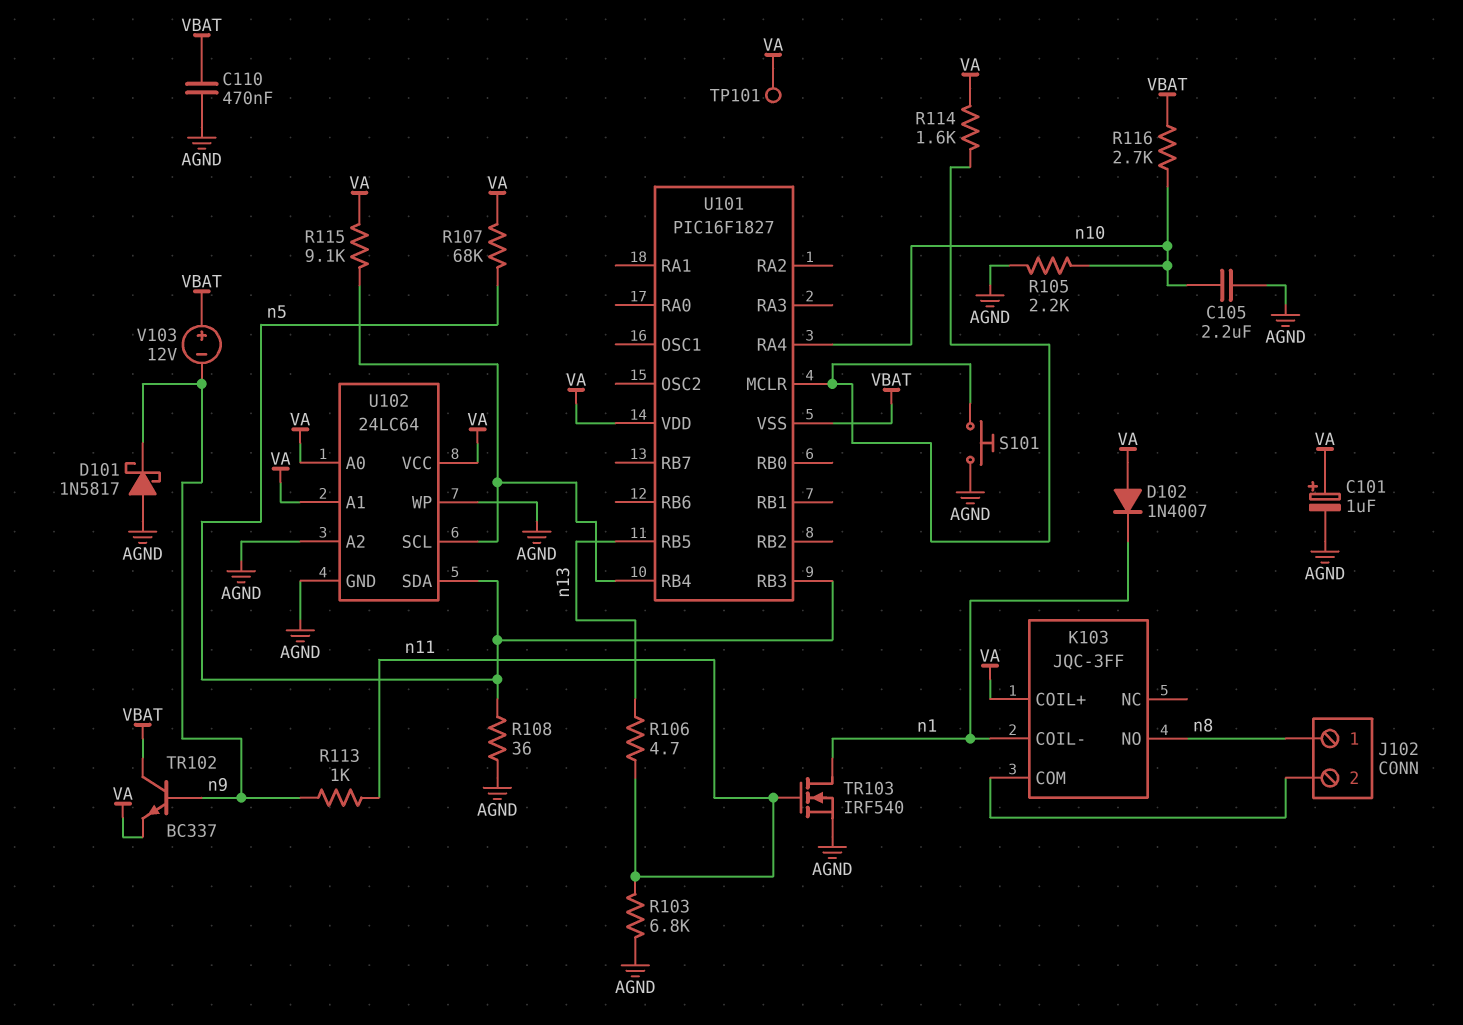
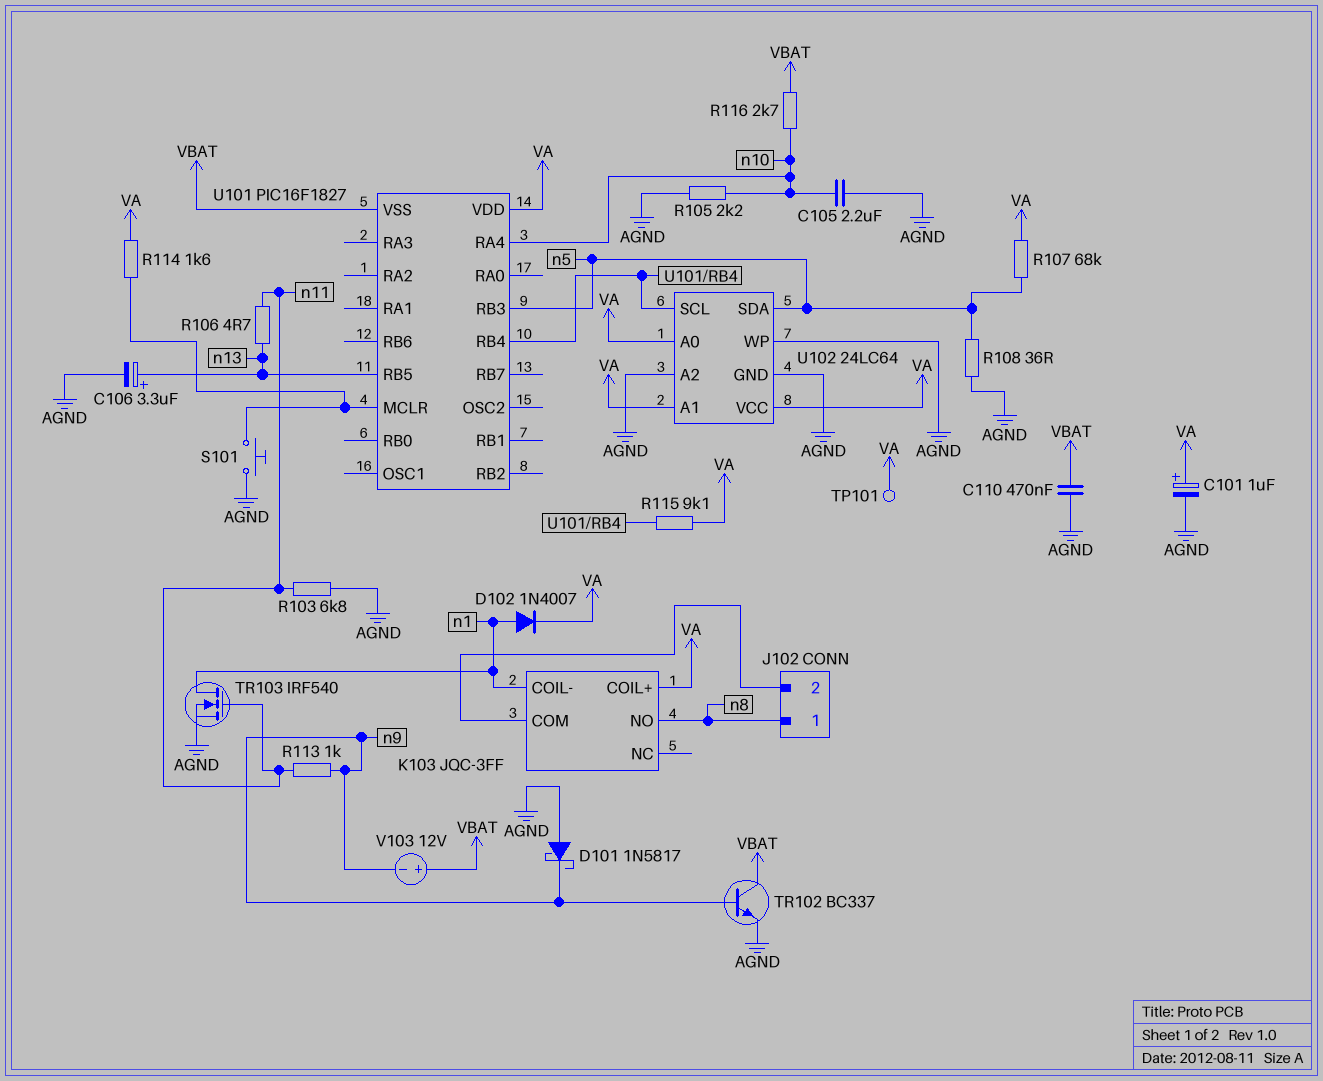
C106: none -> 3.3uF (plus n13, minus AGND)
D102: diode 1N4007 (A VA, K n1) -> diode 1N4007 (A n1, K VA)
TR102: NPN BC337 (B n9, C VBAT, E VA) -> NPN BC337 (B n9, C VBAT, E AGND)

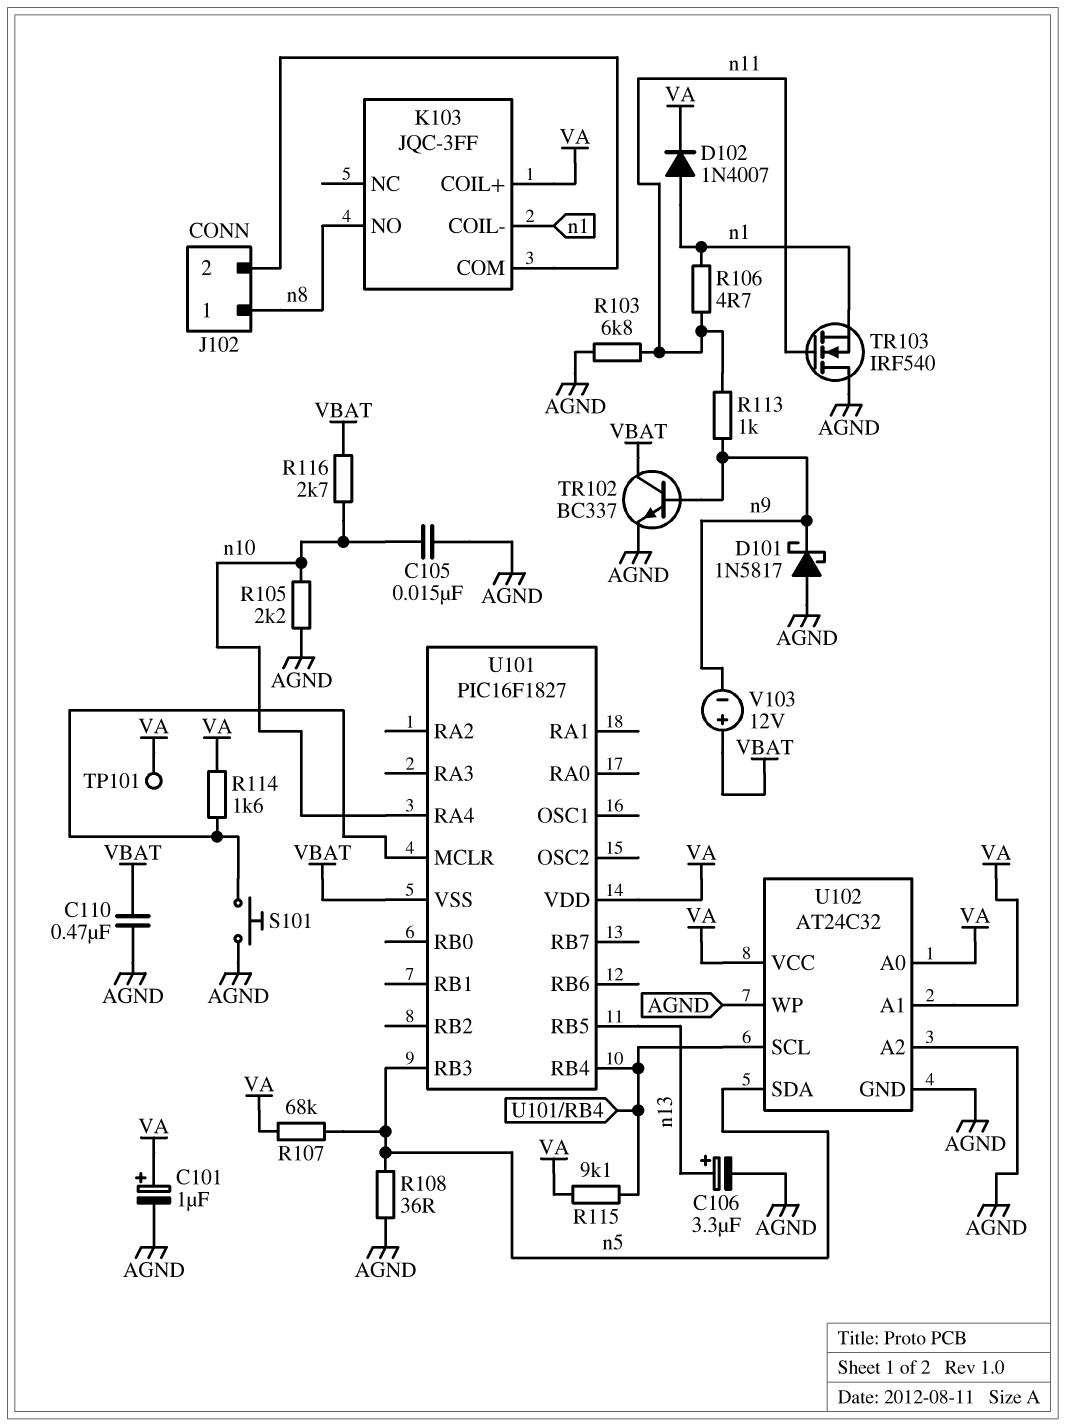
C105: 2.2uF (AGND, n10) -> 15nF (AGND, n10)
R106: 4.7 (n11, n13) -> 4.7 (n1, n11)
TR103: NMOS IRF540 (G n11, D n1, S AGND) -> NMOS IRF540 (G n11, D AGND, S n1)
U102: 24LC64 -> AT24C32

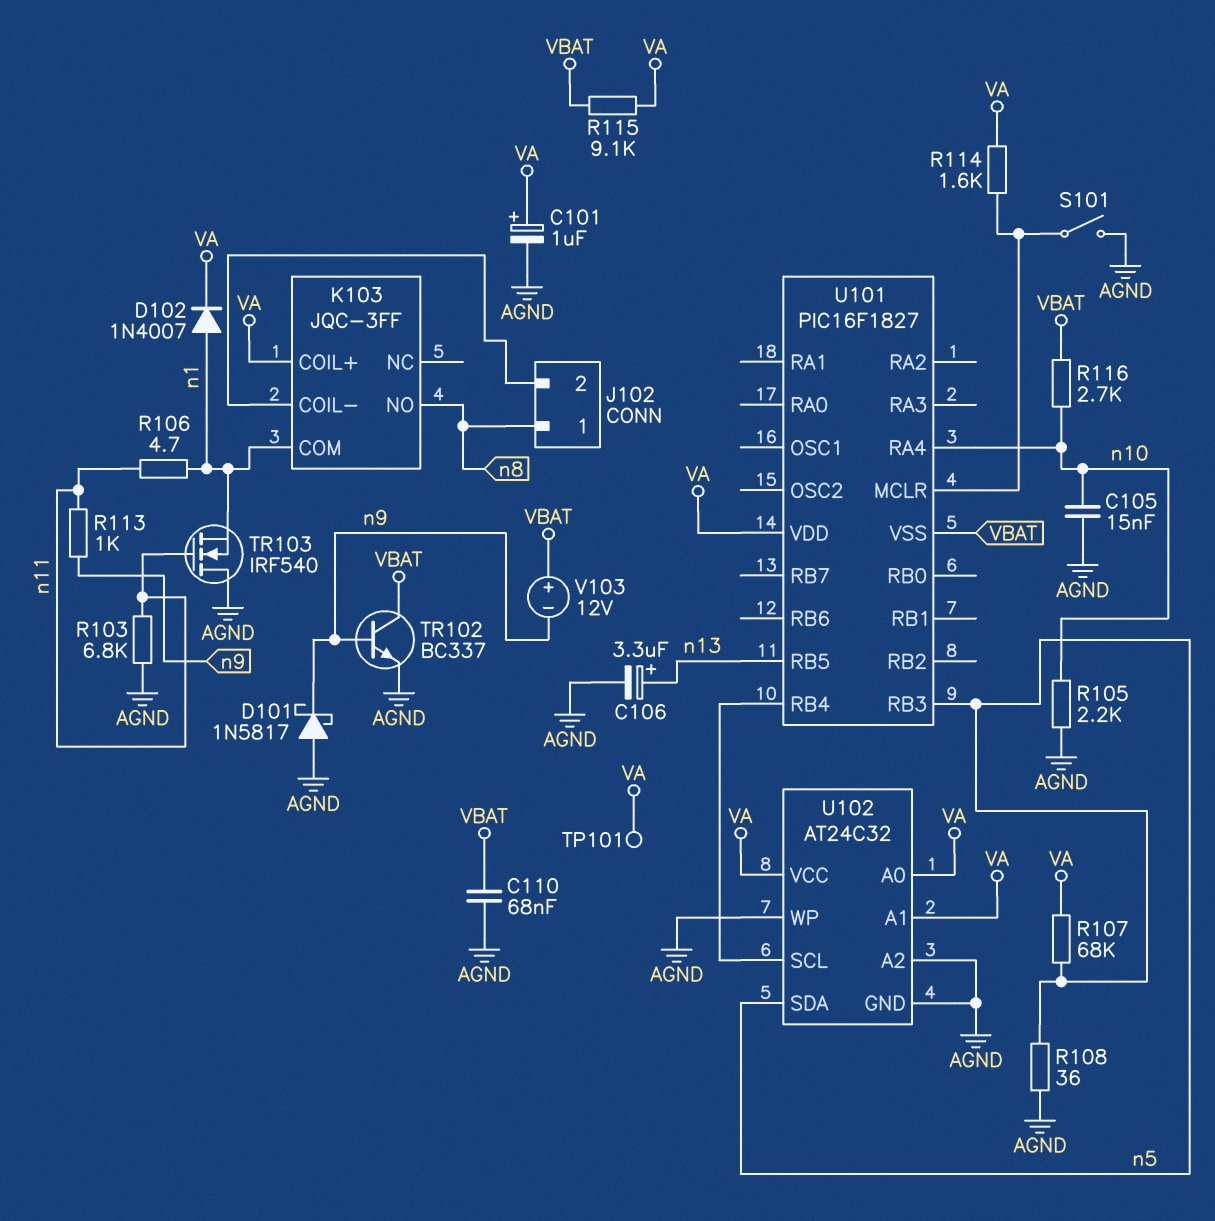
C110: 470nF (AGND, VBAT) -> 68nF (AGND, VBAT)
K103 pin COIL-: n1 -> J102/2
K103 pin COM: J102/2 -> n1
R115: 9.1k (U101/RB4, VA) -> 9.1k (VA, VBAT)
S101: button (AGND, U101/MCLR) -> switch (AGND, U101/MCLR)

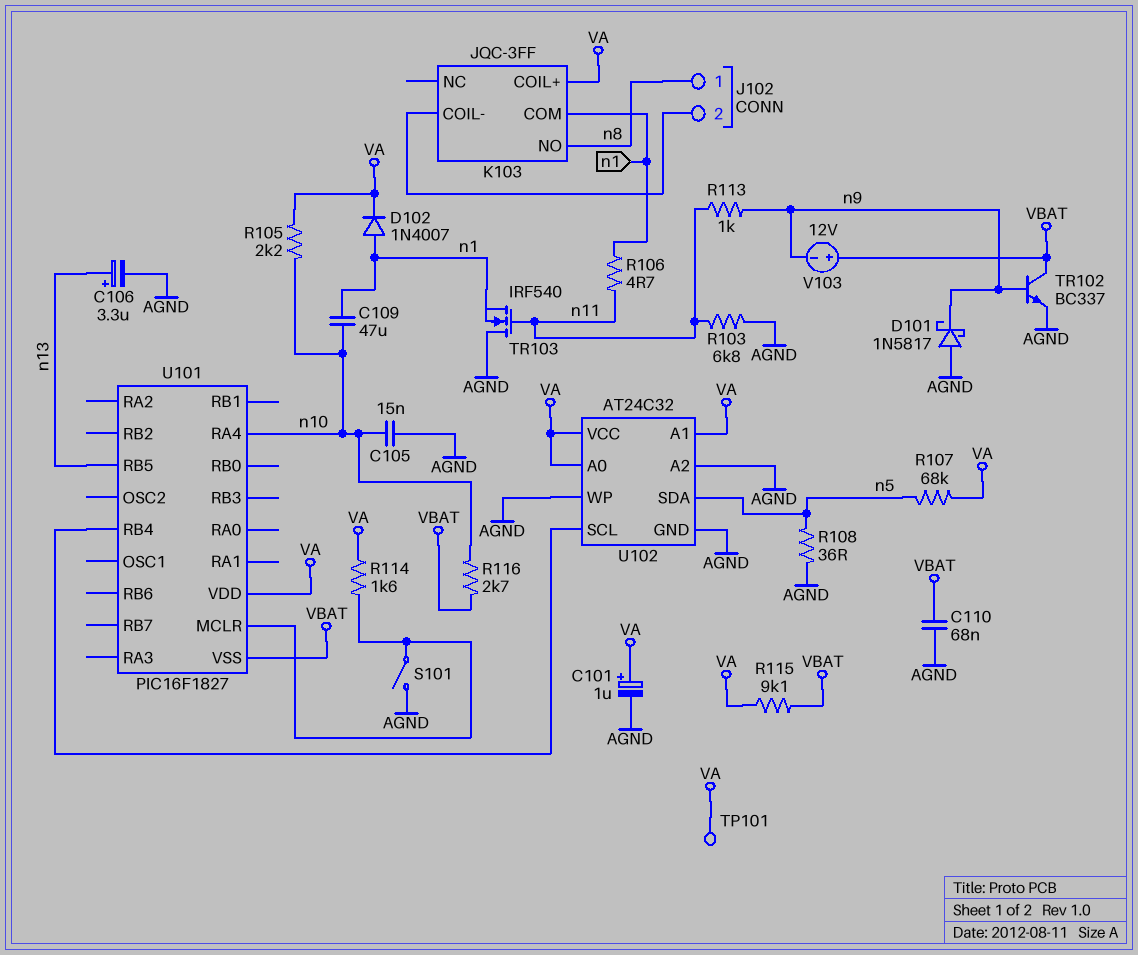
C109: none -> 47uF (n1, n10)
R105: 2.2k (AGND, n10) -> 2.2k (VA, n10)
U101 pin RB3: n5 -> none

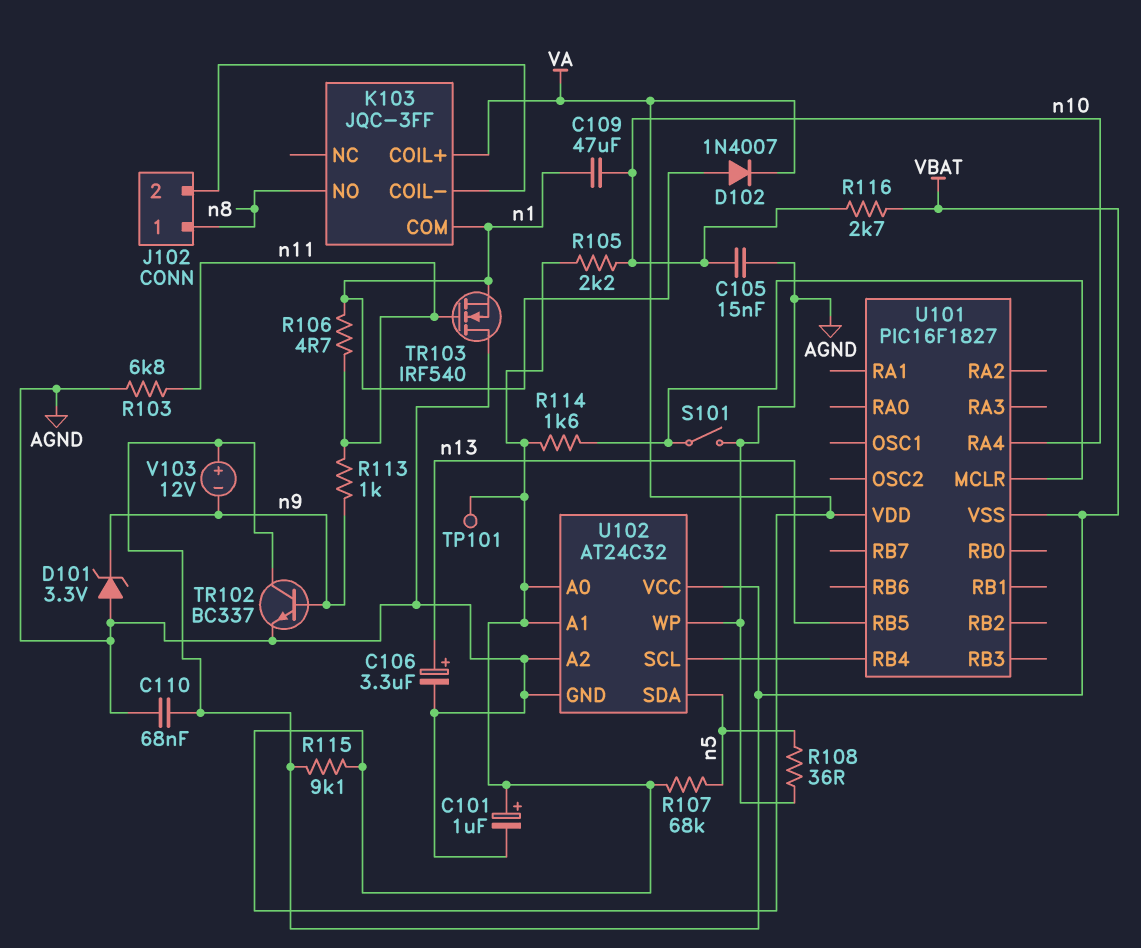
D101: schottky 1N5817 (A AGND, K n9) -> zener 3.3V (A AGND, K n9)
U102 pin VCC: VA -> VBAT

